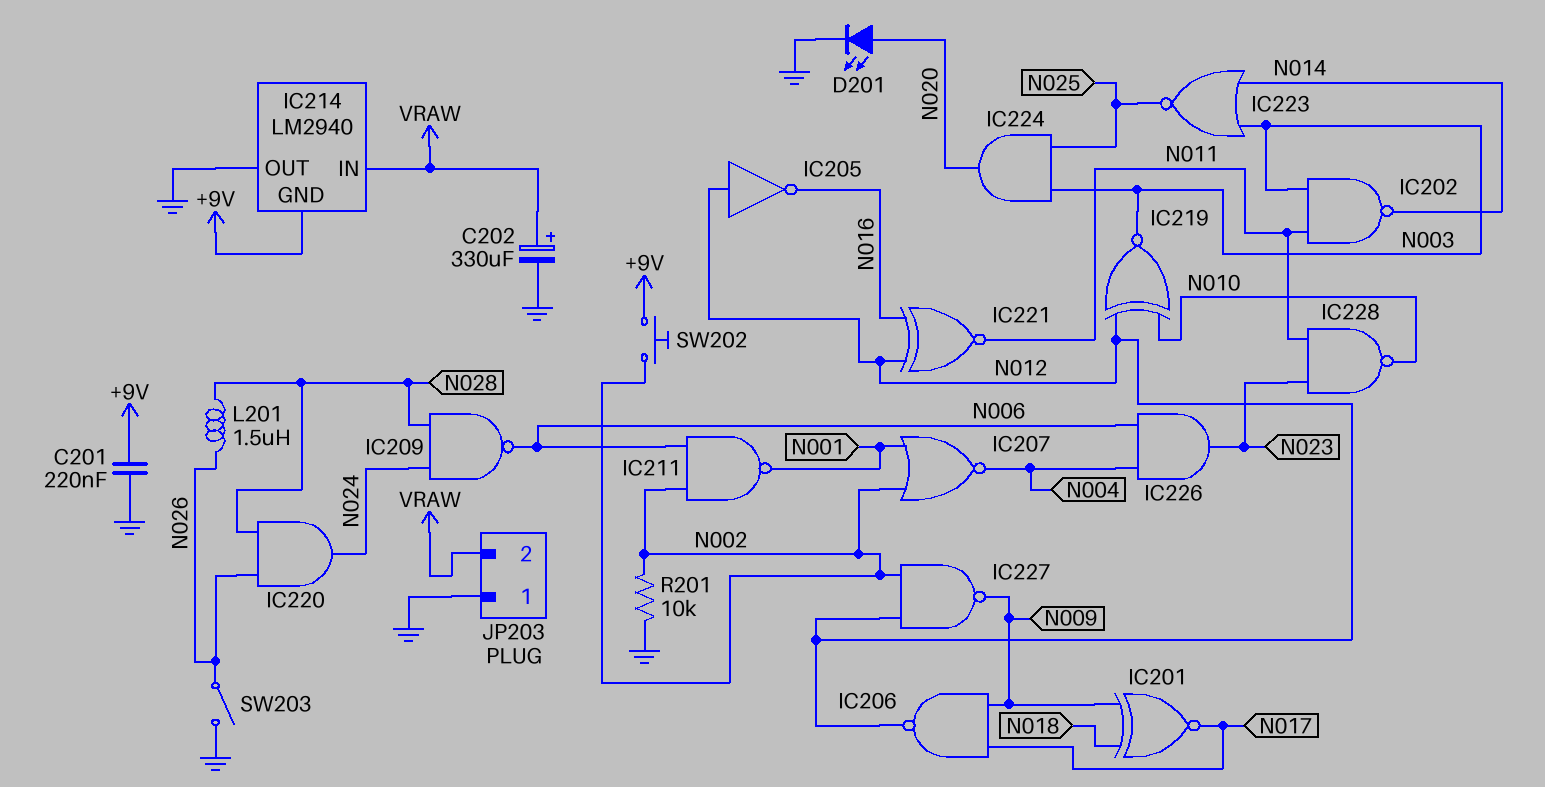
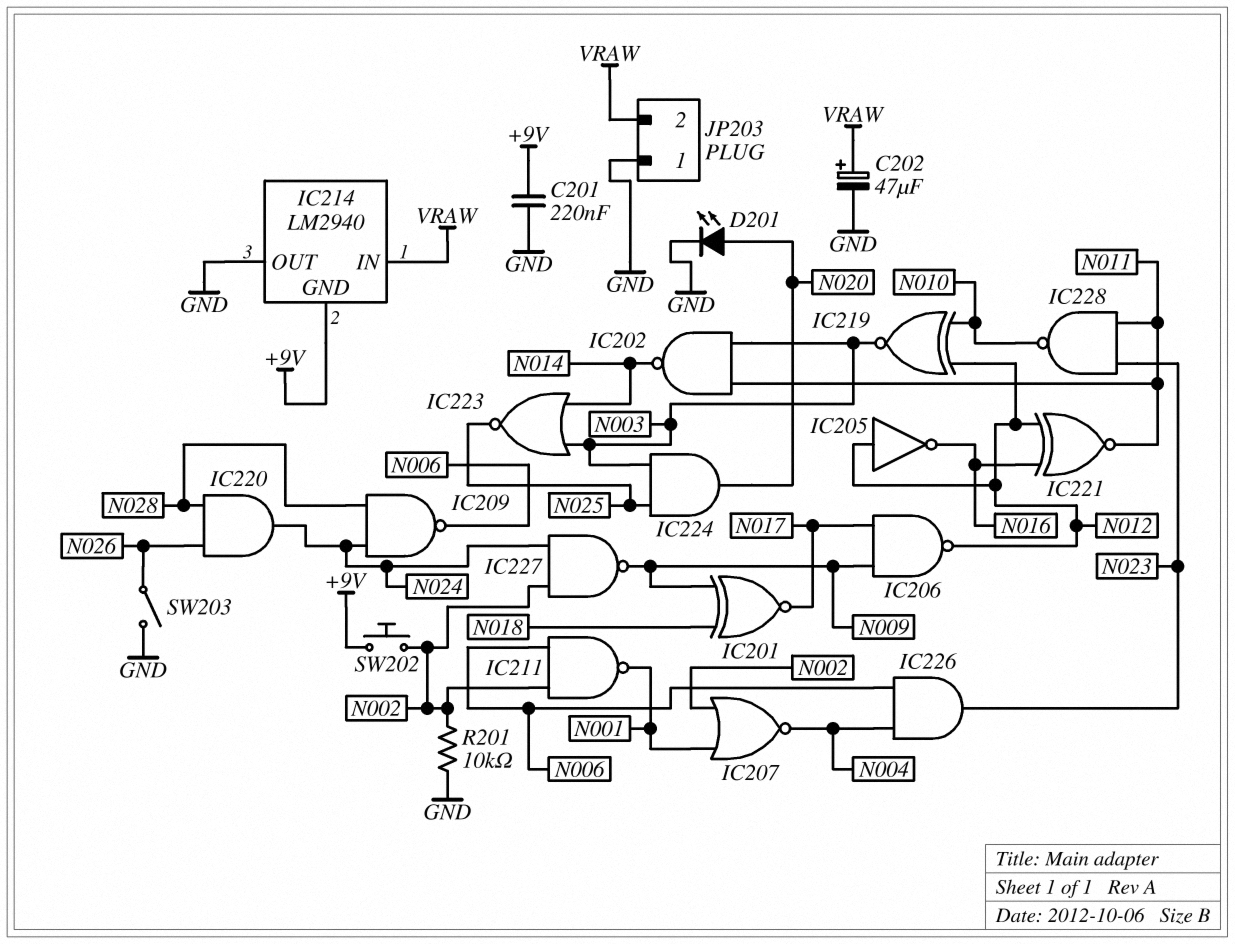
C202: 330uF (plus VRAW, minus GND) -> 47uF (plus VRAW, minus GND)
IC227: NAND (in N002, in N012, out N009) -> NAND (in N002, in N024, out N009)
L201: 1.5uH (N026, N028) -> none

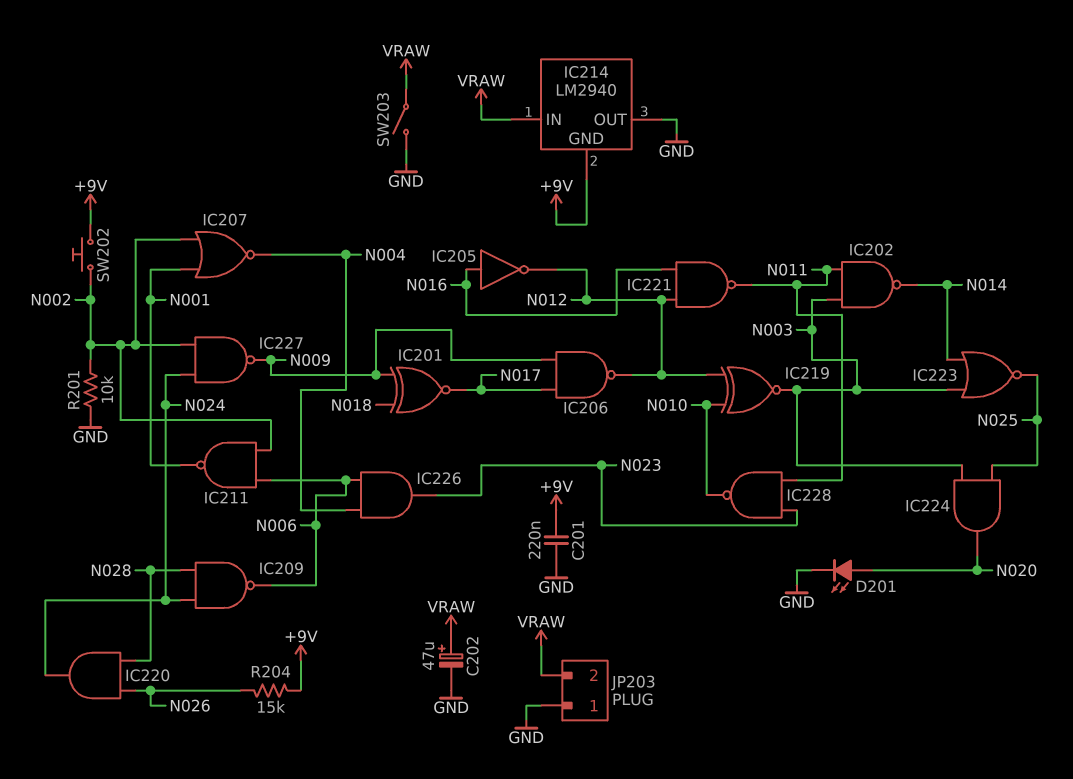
IC205: NOT (in N012, out N016) -> NOT (in N016, out N012)
IC221: XNOR (in N012, in N016, out N011) -> NAND (in N012, in N016, out N011)
R204: none -> 15k (+9V, N026)
SW203: switch (GND, N026) -> switch (GND, VRAW)

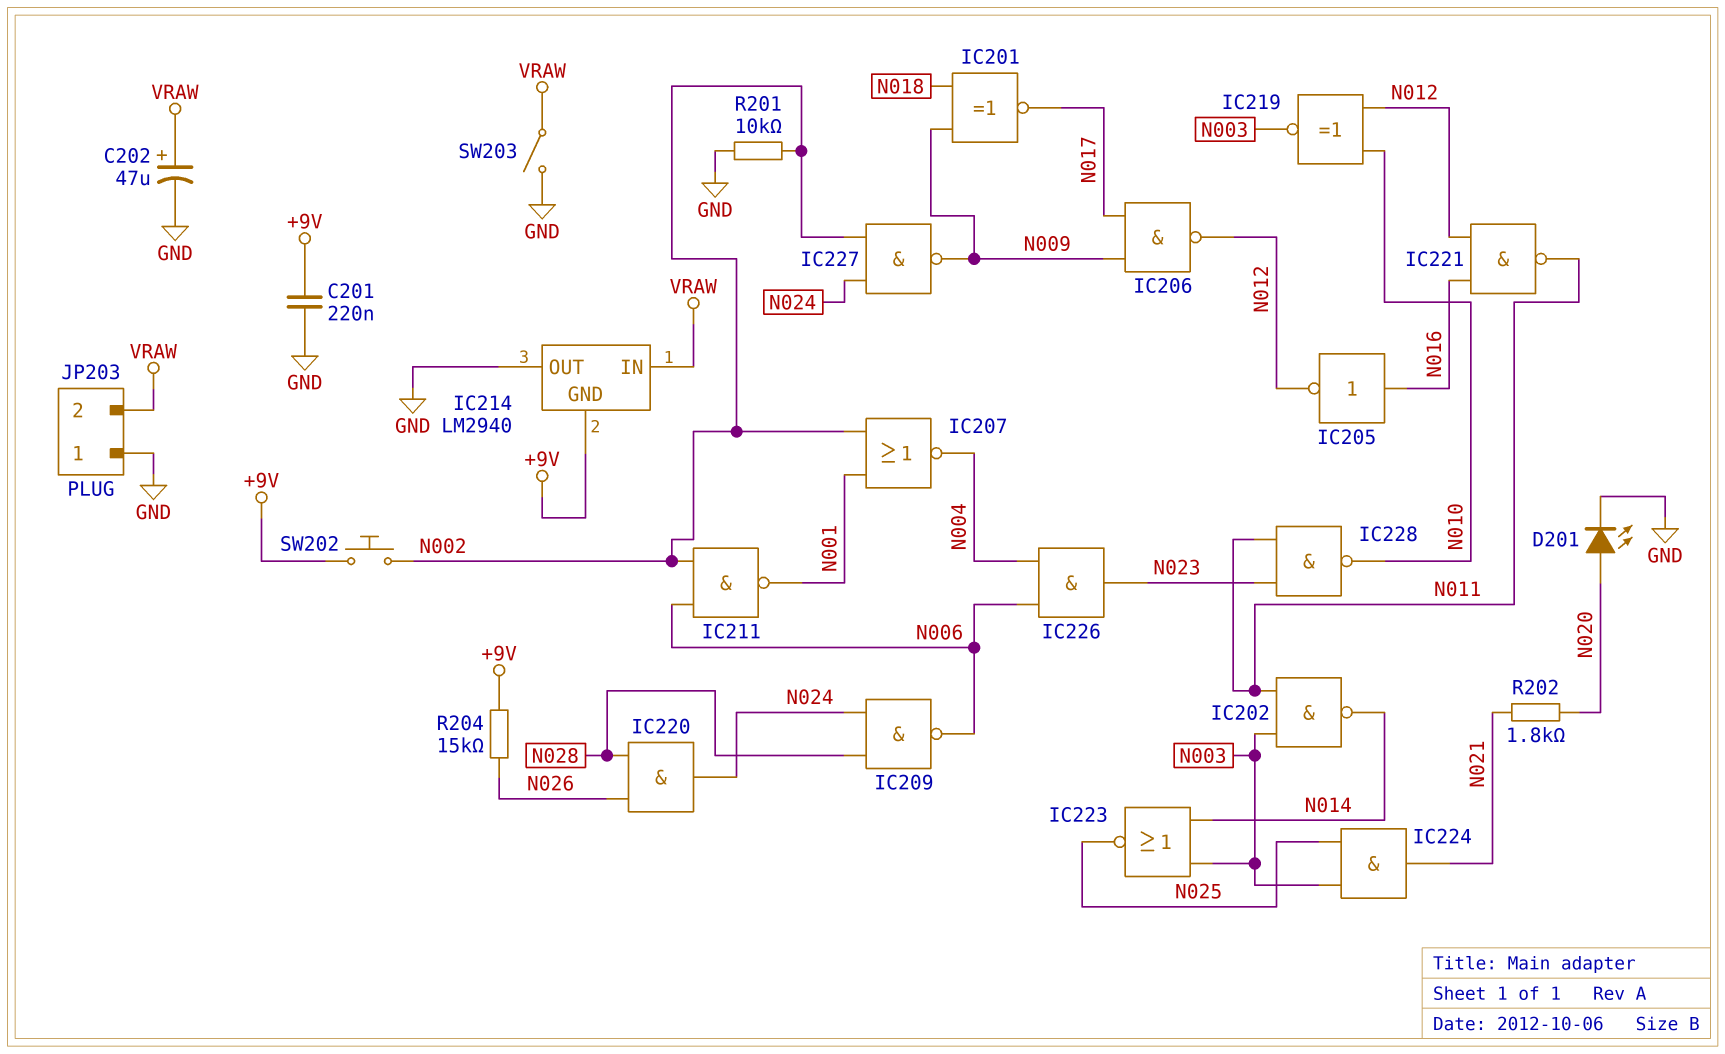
IC224: AND (in N003, in N025, out N020) -> AND (in N003, in N025, out N021)
R202: none -> 1.8k (N020, N021)

